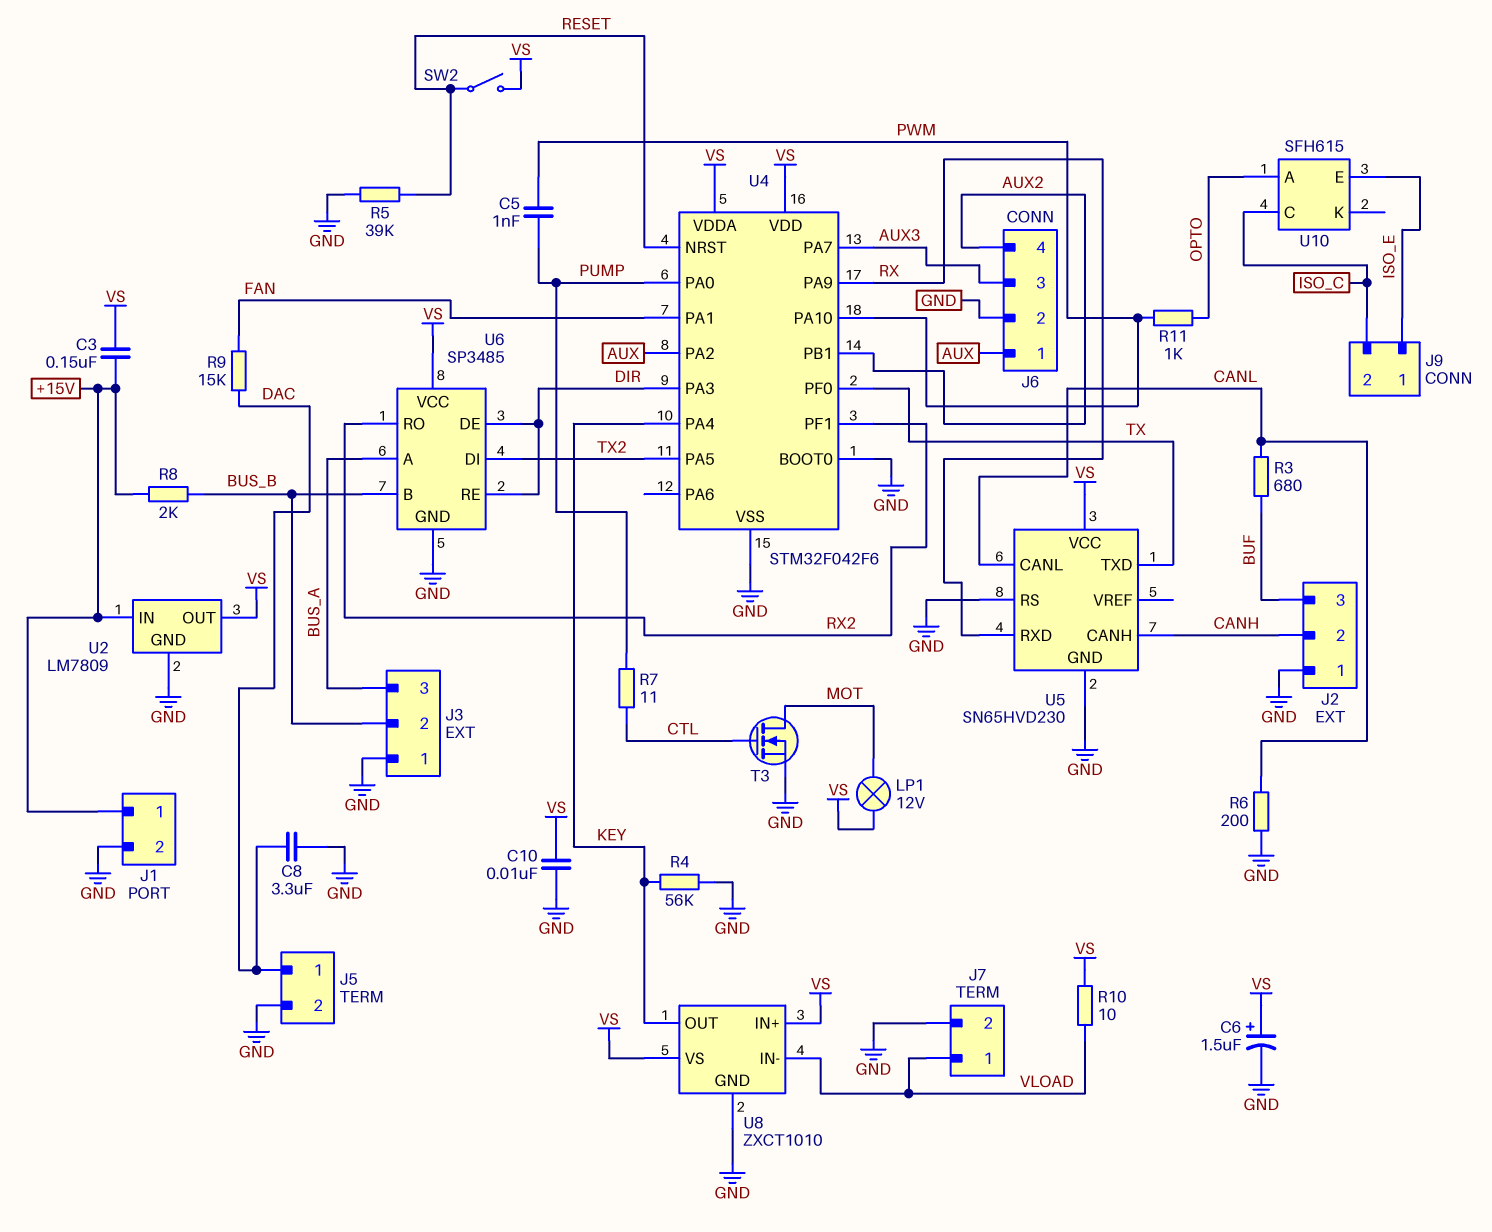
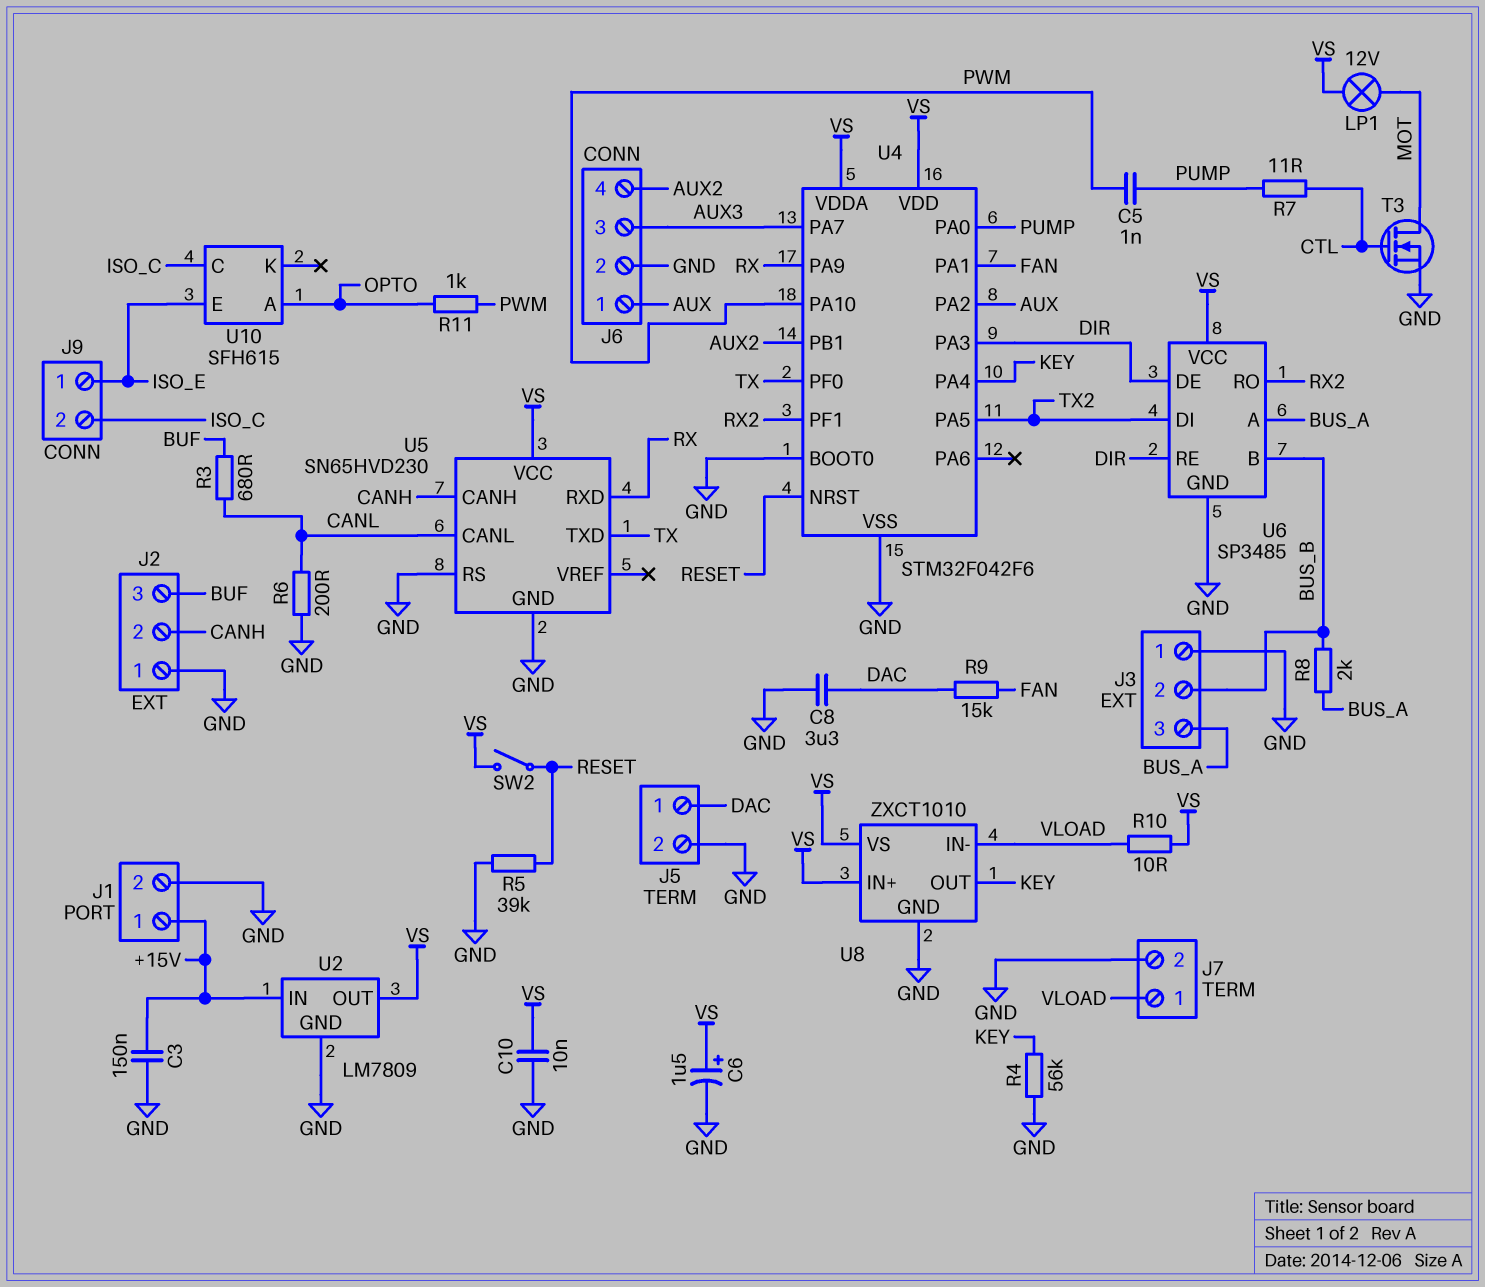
C3: 150nF (+15V, VS) -> 150nF (+15V, GND)
R8: 2k (+15V, BUS_B) -> 2k (BUS_A, BUS_B)

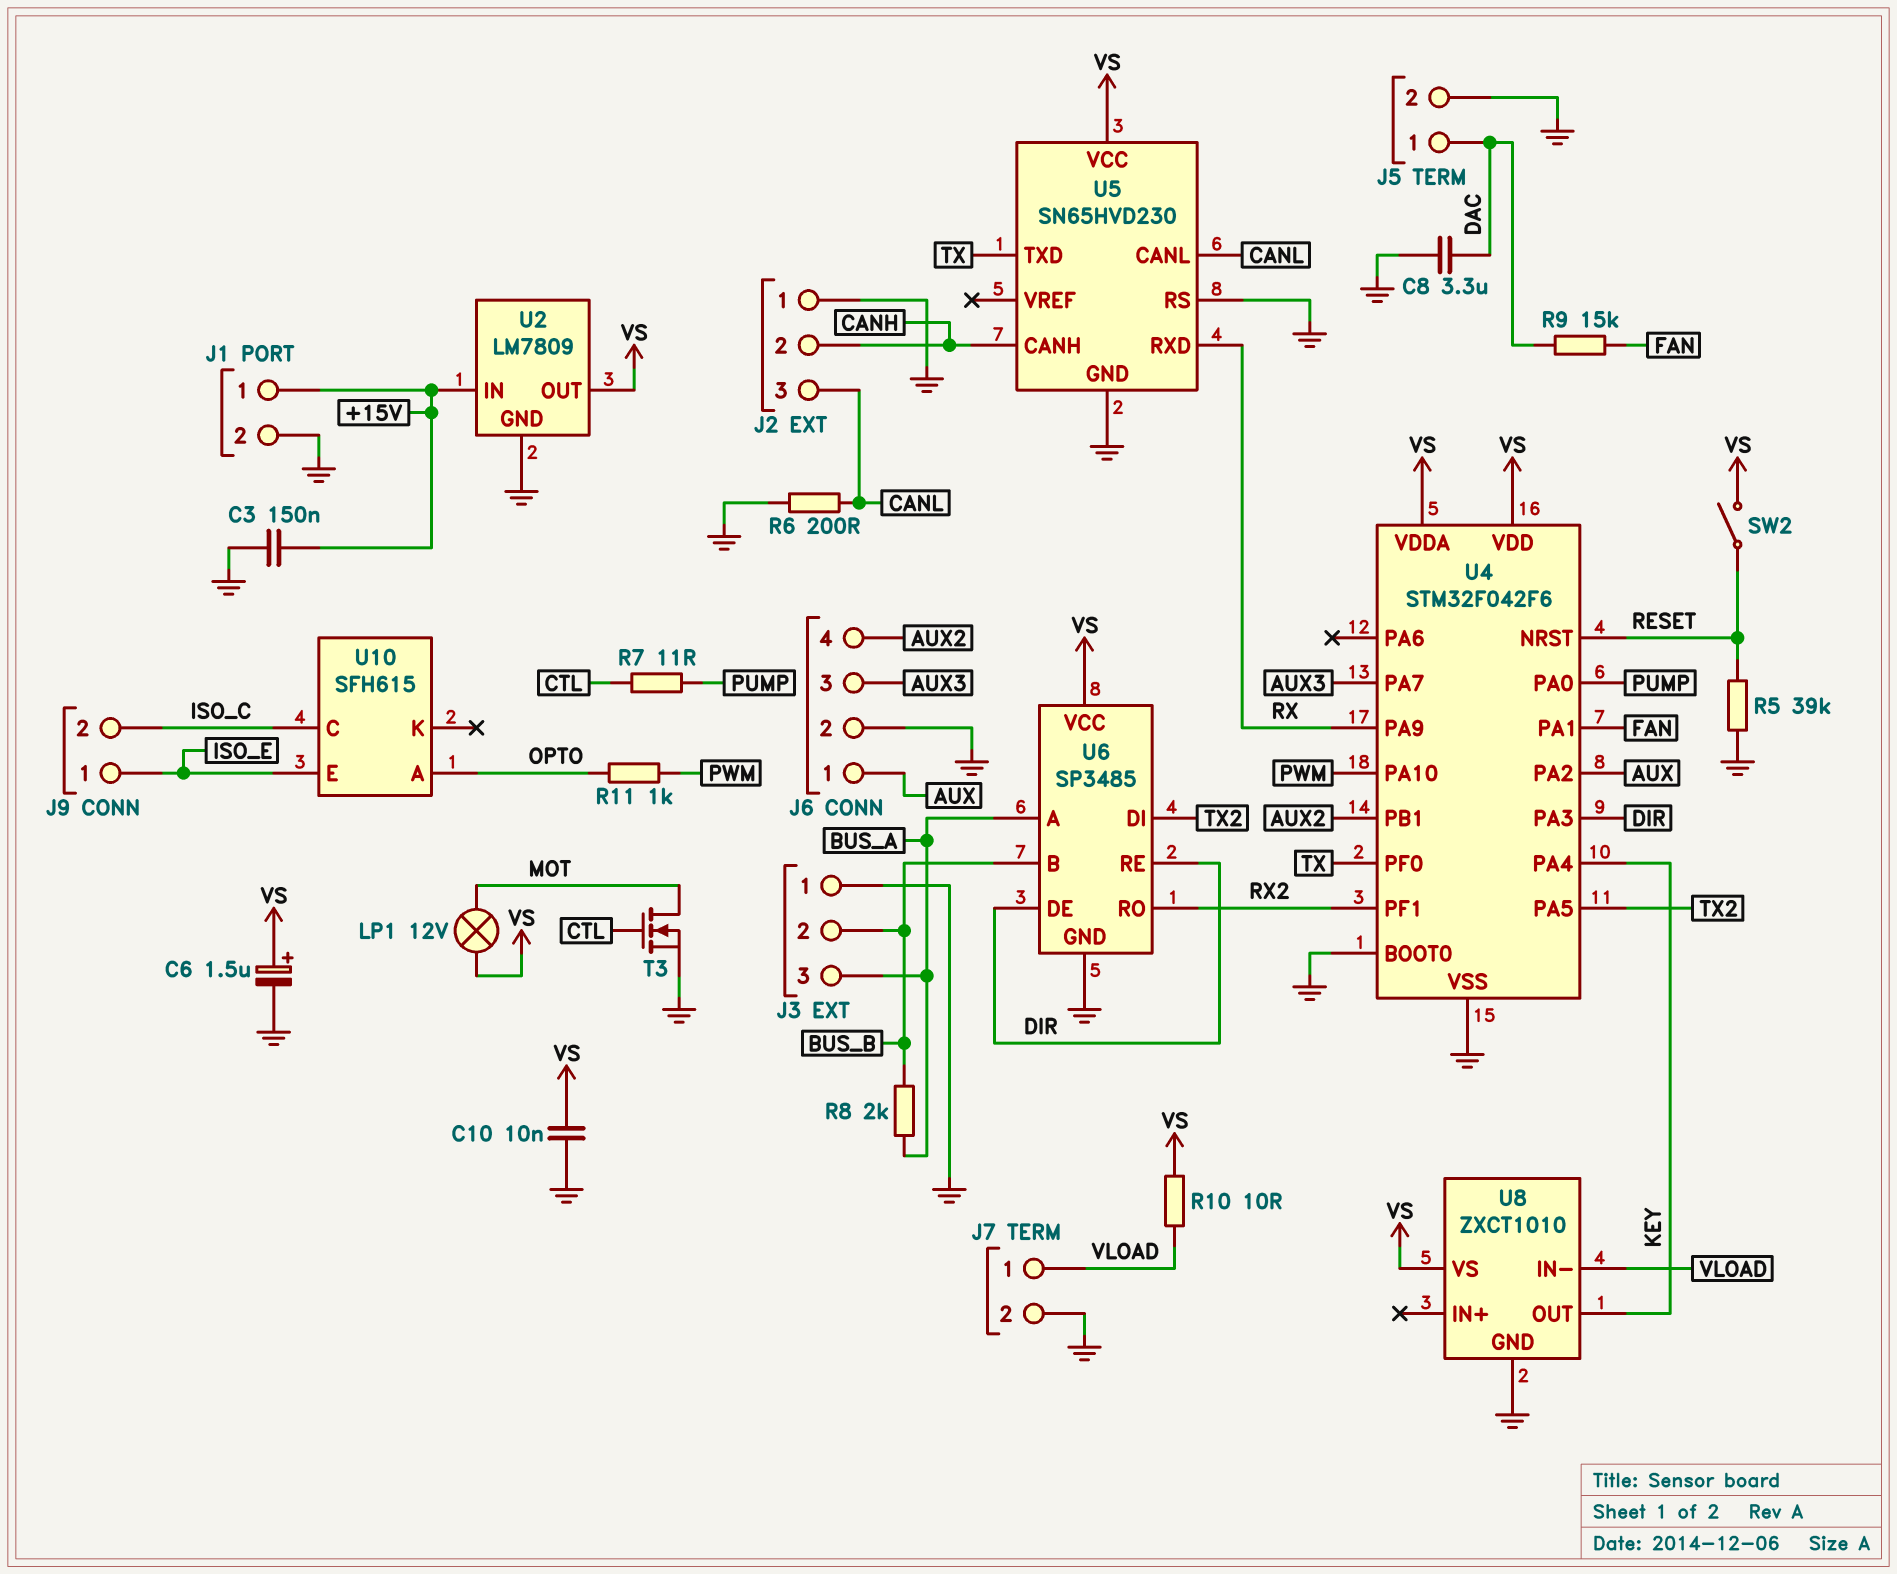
C5: 1nF (PUMP, PWM) -> none
J2 pin 3: BUF -> CANL
R3: 680 (BUF, CANL) -> none
R4: 56k (GND, KEY) -> none
U8 pin IN+: VS -> none

